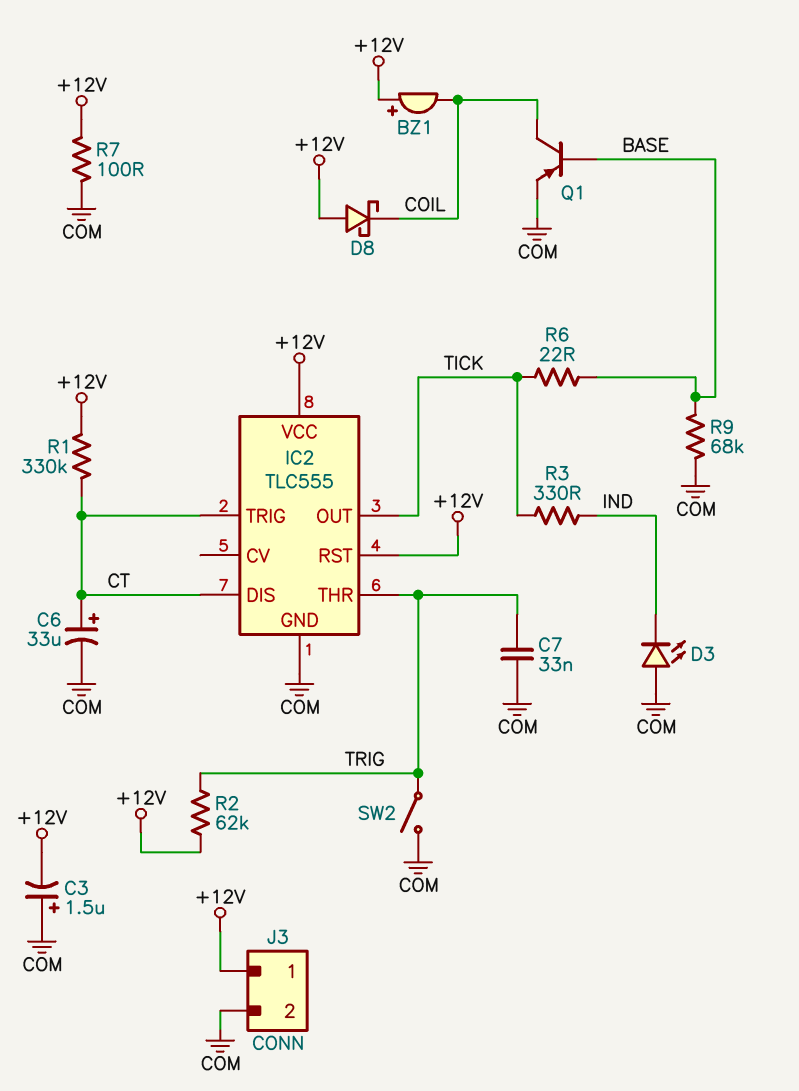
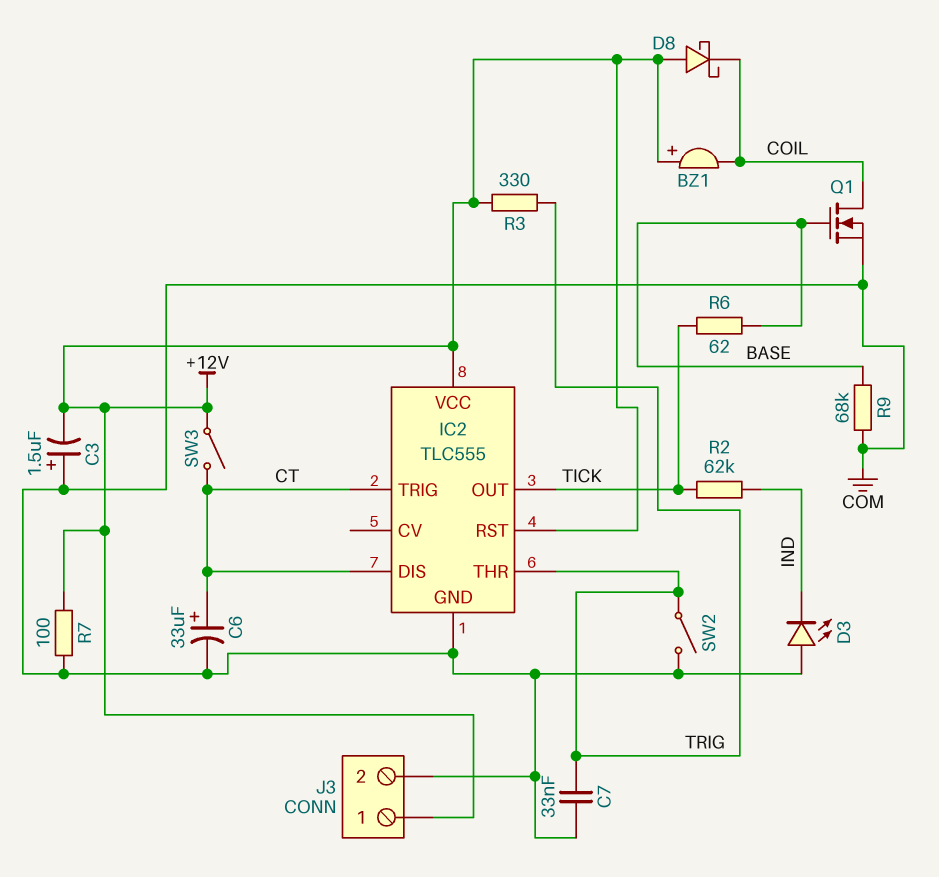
Q1: PNP (B BASE, C COIL, E COM) -> NMOS (G BASE, D COIL, S COM)
R1: 330k (+12V, CT) -> none
R2: 62k (+12V, TRIG) -> 62k (IND, TICK)
R3: 330 (IND, TICK) -> 330 (+12V, TRIG)
R6: 22 (BASE, TICK) -> 62 (BASE, TICK)
SW3: none -> switch (+12V, CT)

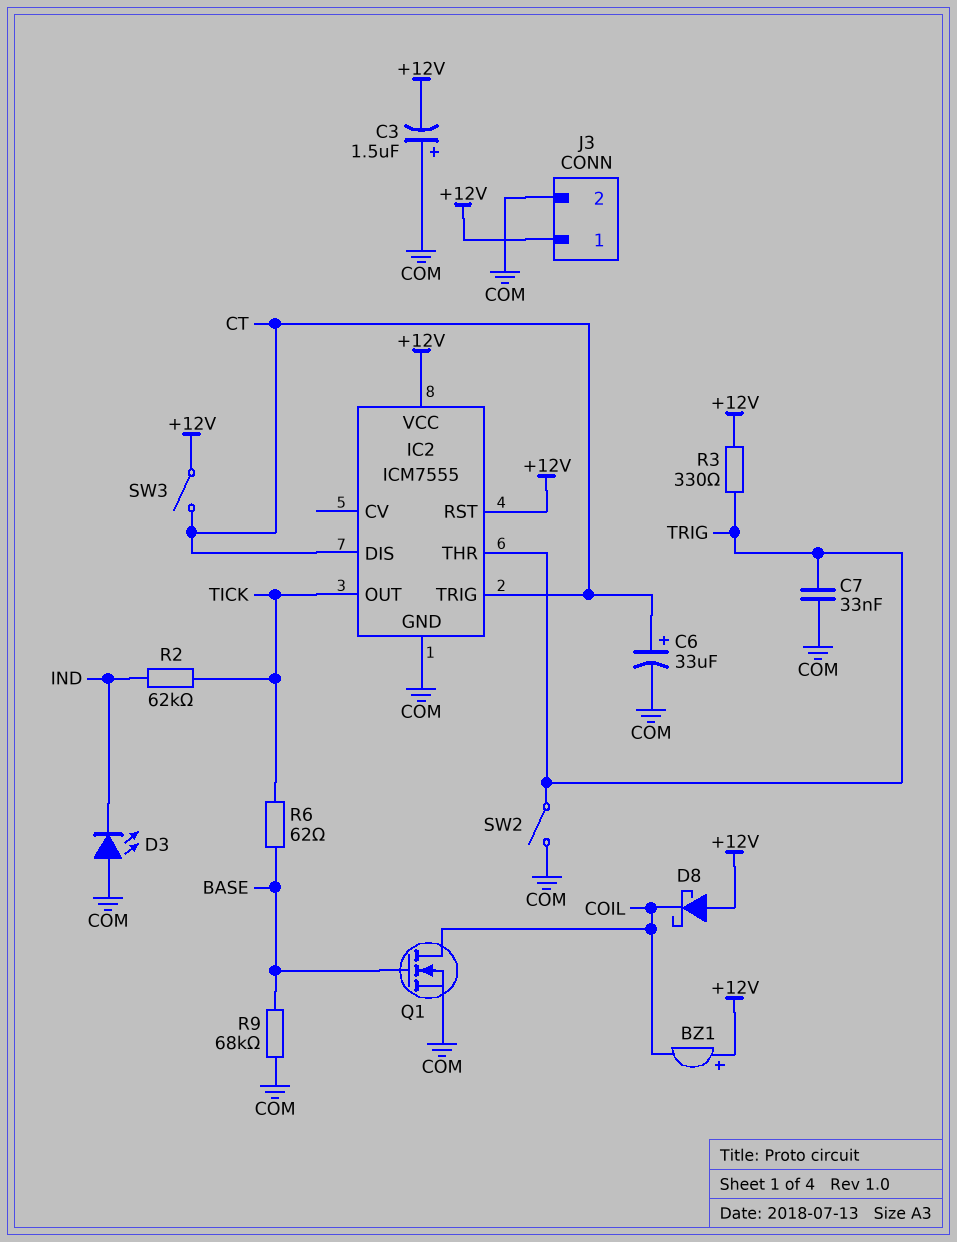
IC2: TLC555 -> ICM7555
R7: 100 (+12V, COM) -> none

